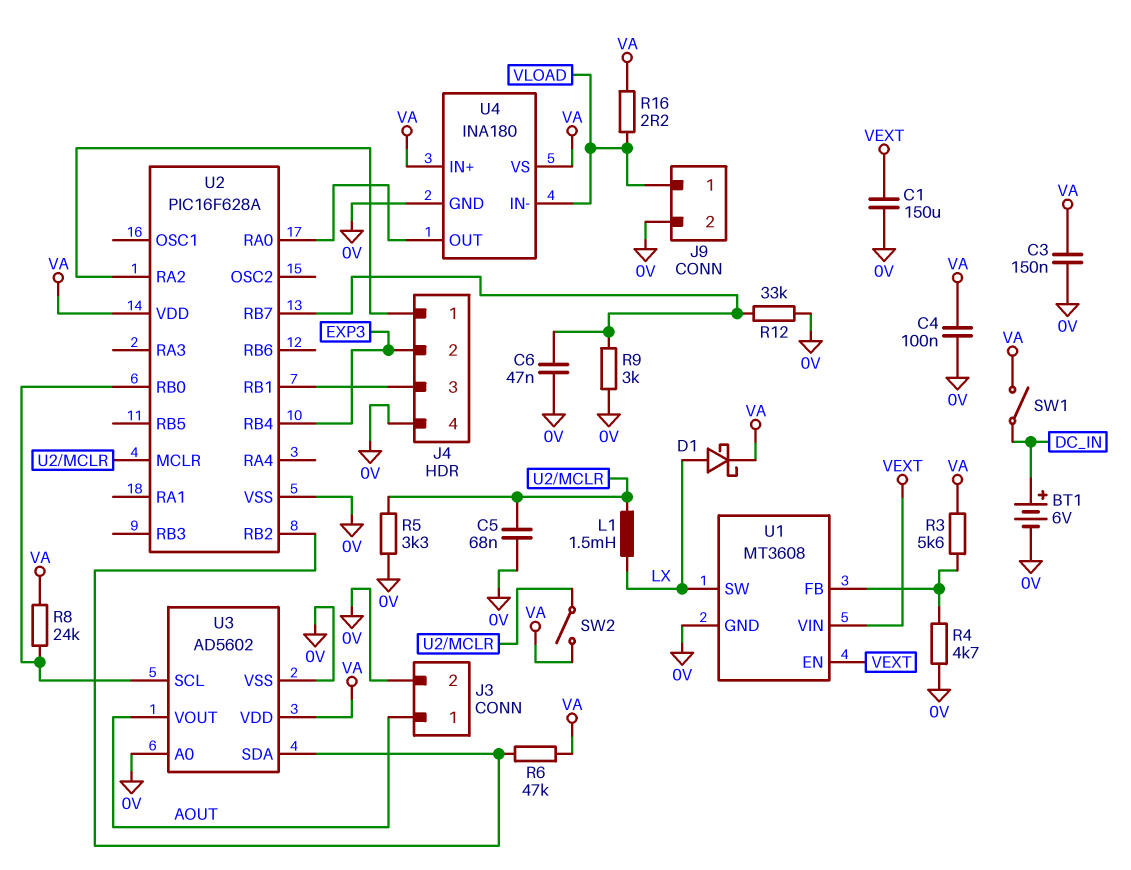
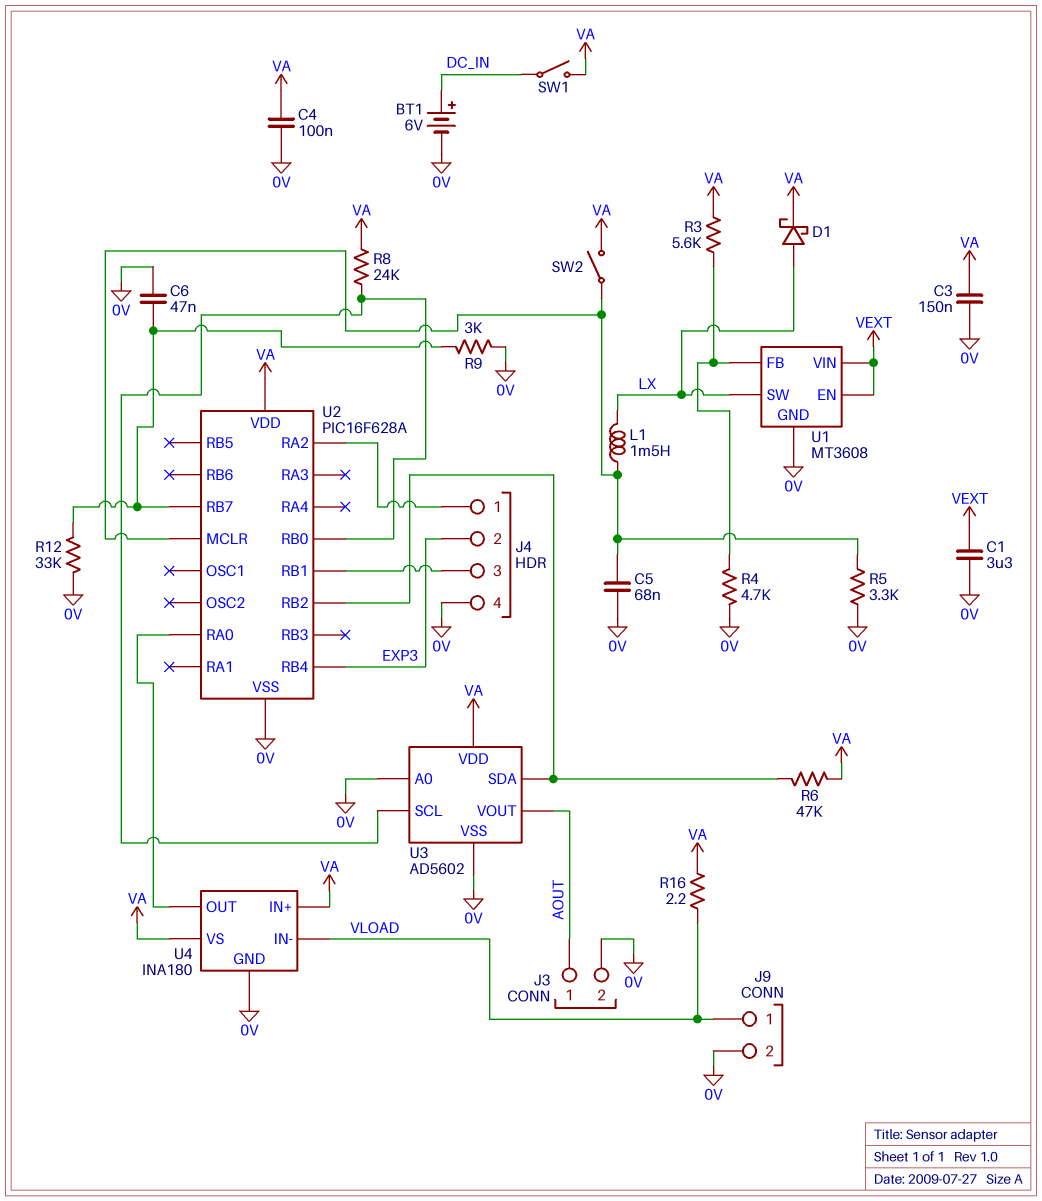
C1: 150uF (0V, VEXT) -> 3.3uF (0V, VEXT)

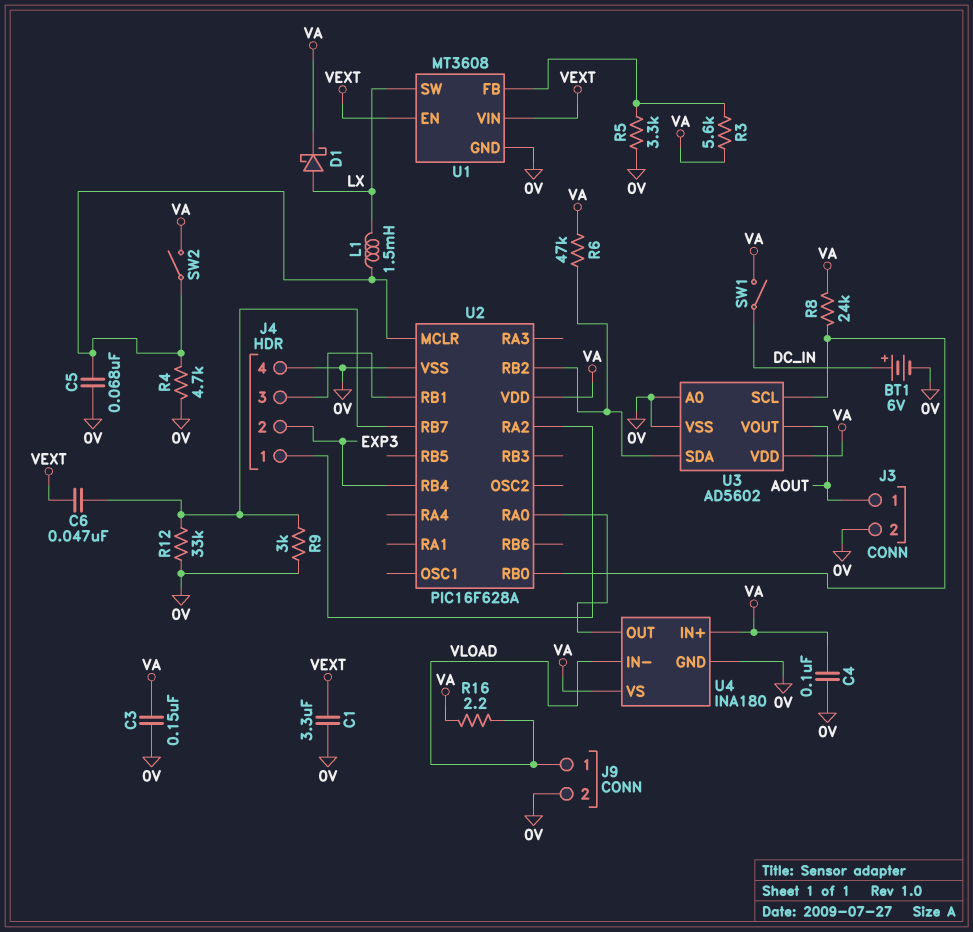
C6: 47nF (0V, U2/RB7) -> 47nF (U2/RB7, VEXT)
R4: 4.7k (0V, U1/FB) -> 4.7k (0V, U2/MCLR)
R5: 3.3k (0V, U2/MCLR) -> 3.3k (0V, U1/FB)

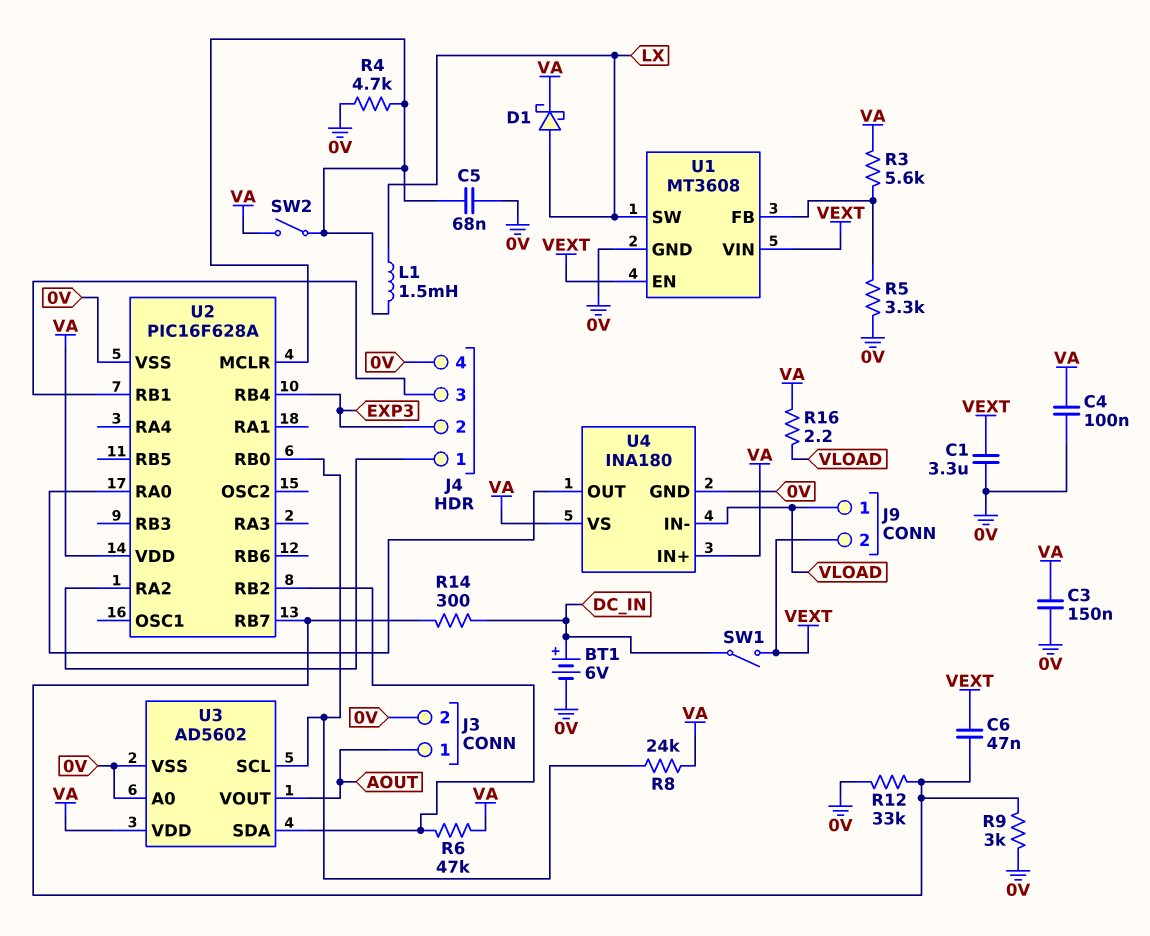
J9 pin 2: 0V -> VEXT
R14: none -> 300 (DC_IN, U2/RB7)
SW1: switch (DC_IN, VA) -> switch (DC_IN, VEXT)

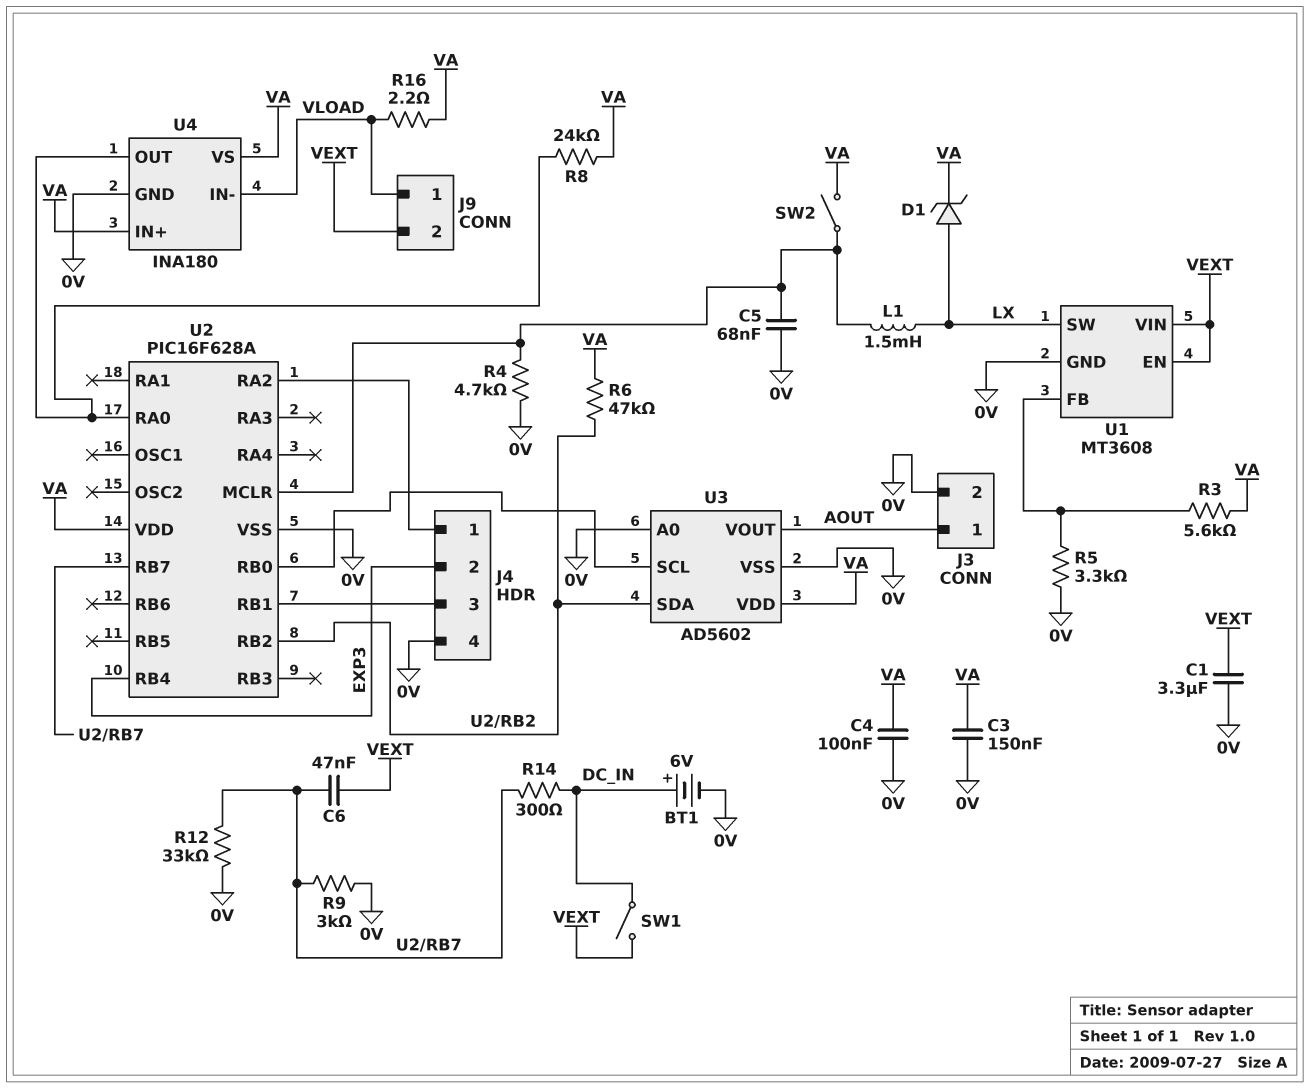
D1: schottky (A LX, K VA) -> zener (A LX, K VA)
R8: 24k (U2/RB0, VA) -> 24k (U2/RA0, VA)

